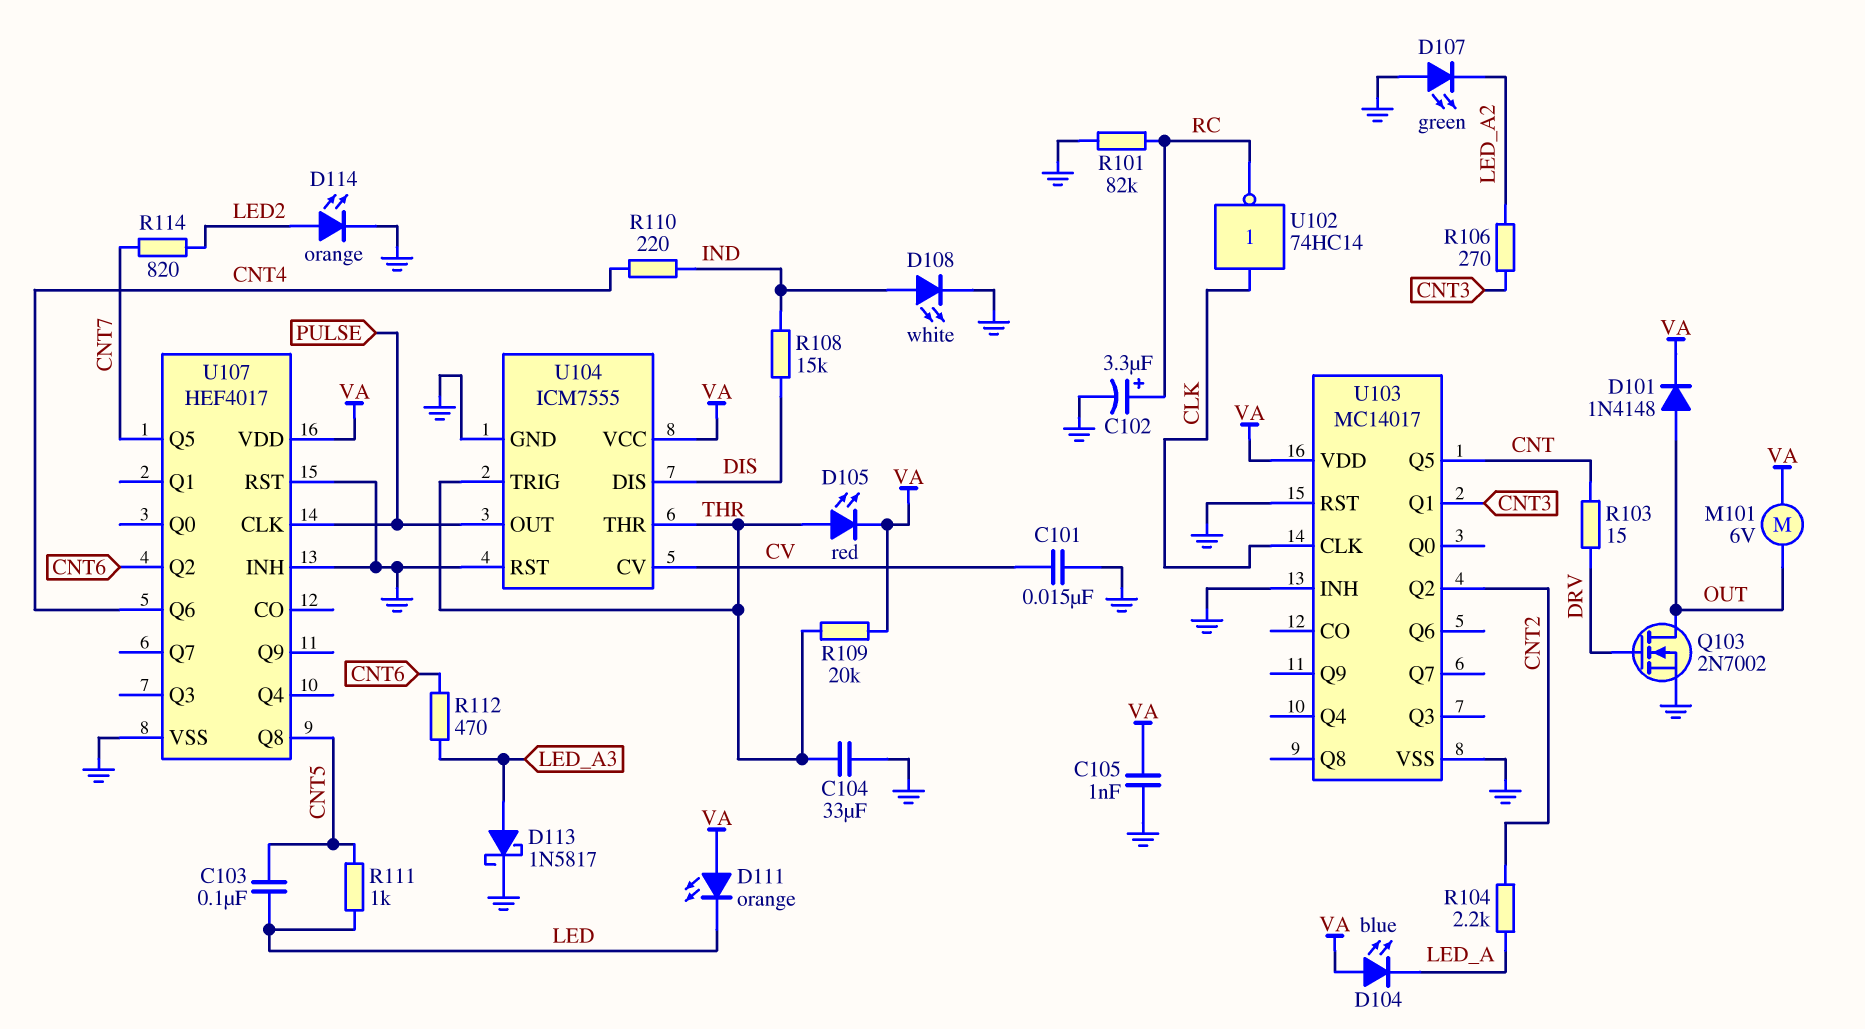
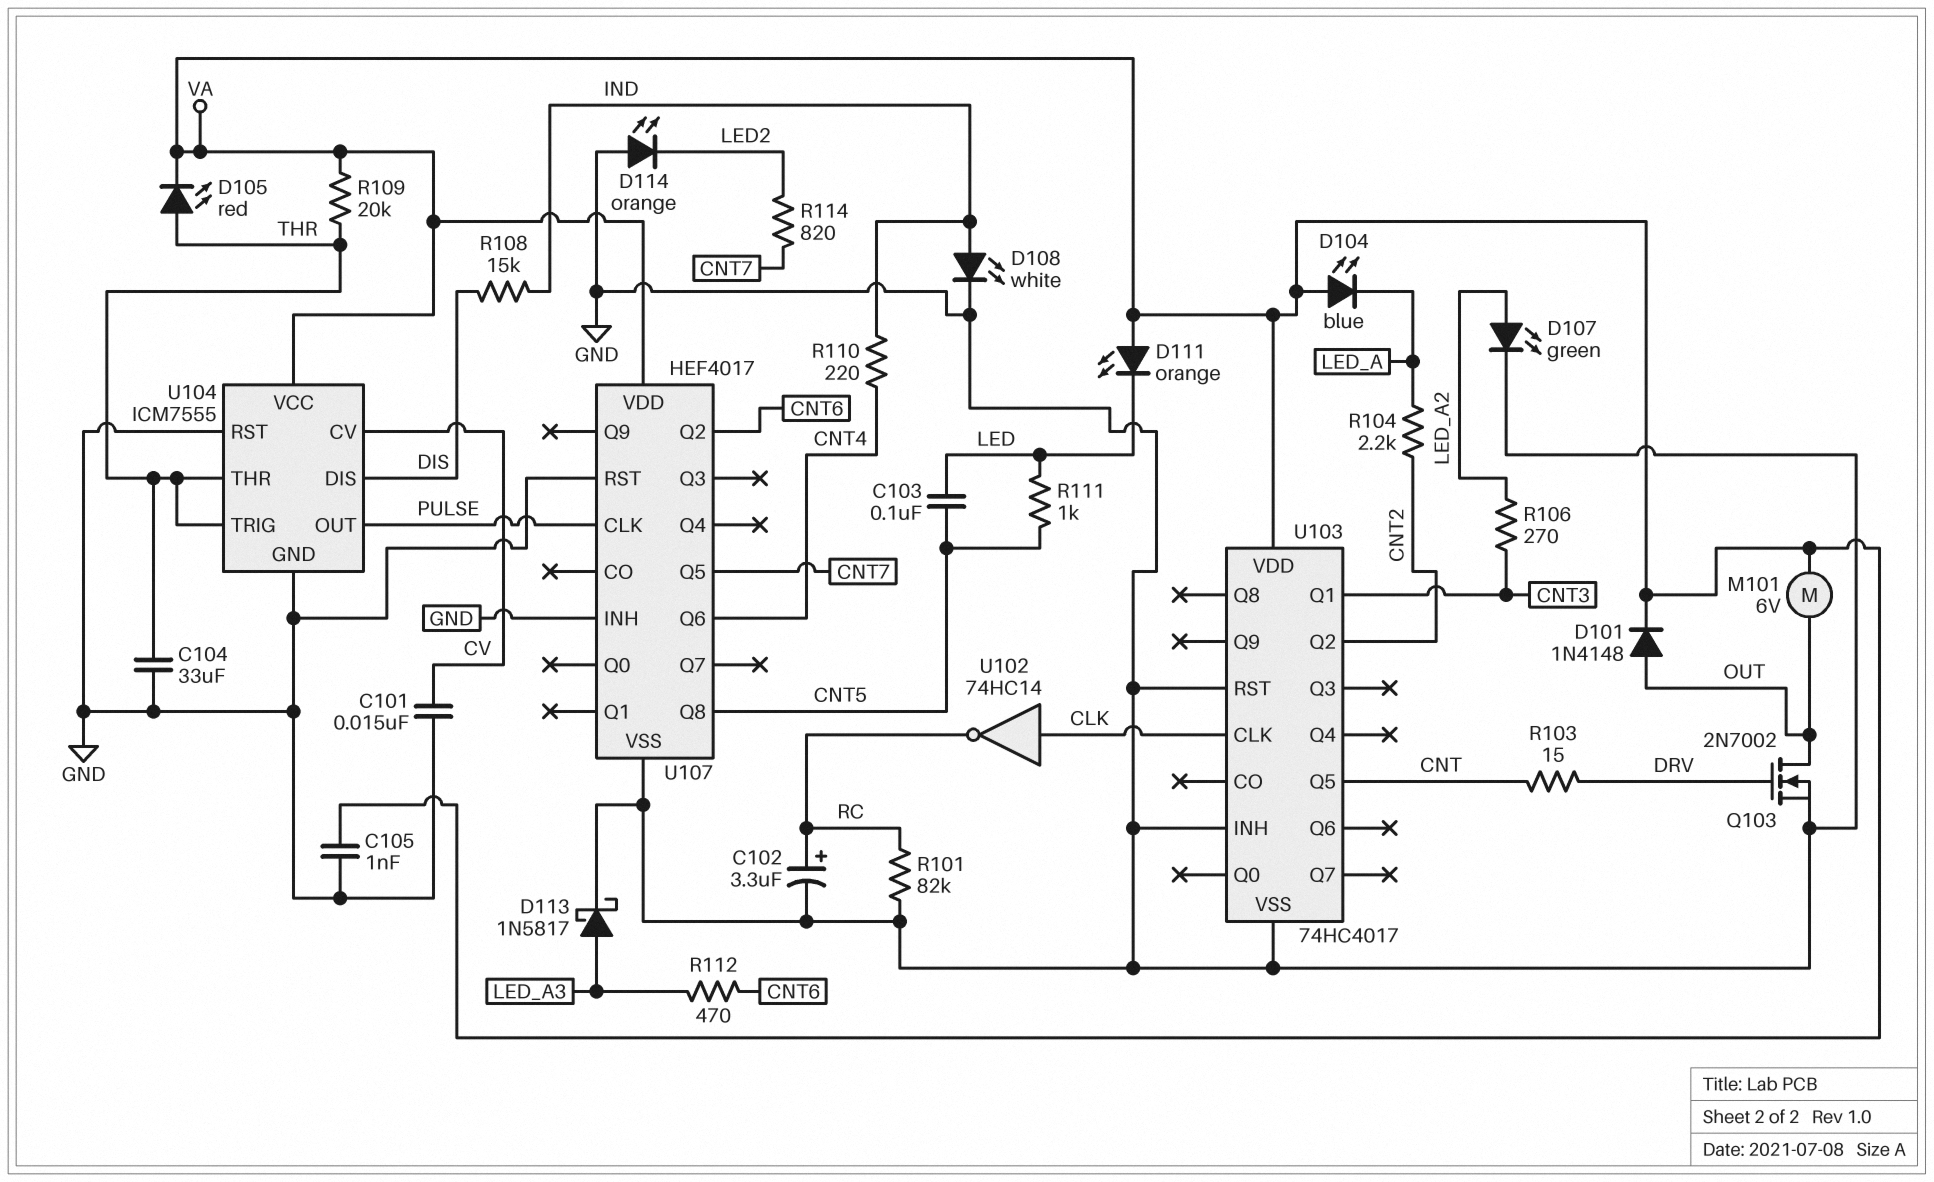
D107: LED green (A GND, K LED_A2) -> LED green (A LED_A2, K GND)
D114: LED orange (A LED2, K GND) -> LED orange (A GND, K LED2)
U103: MC14017 -> 74HC4017

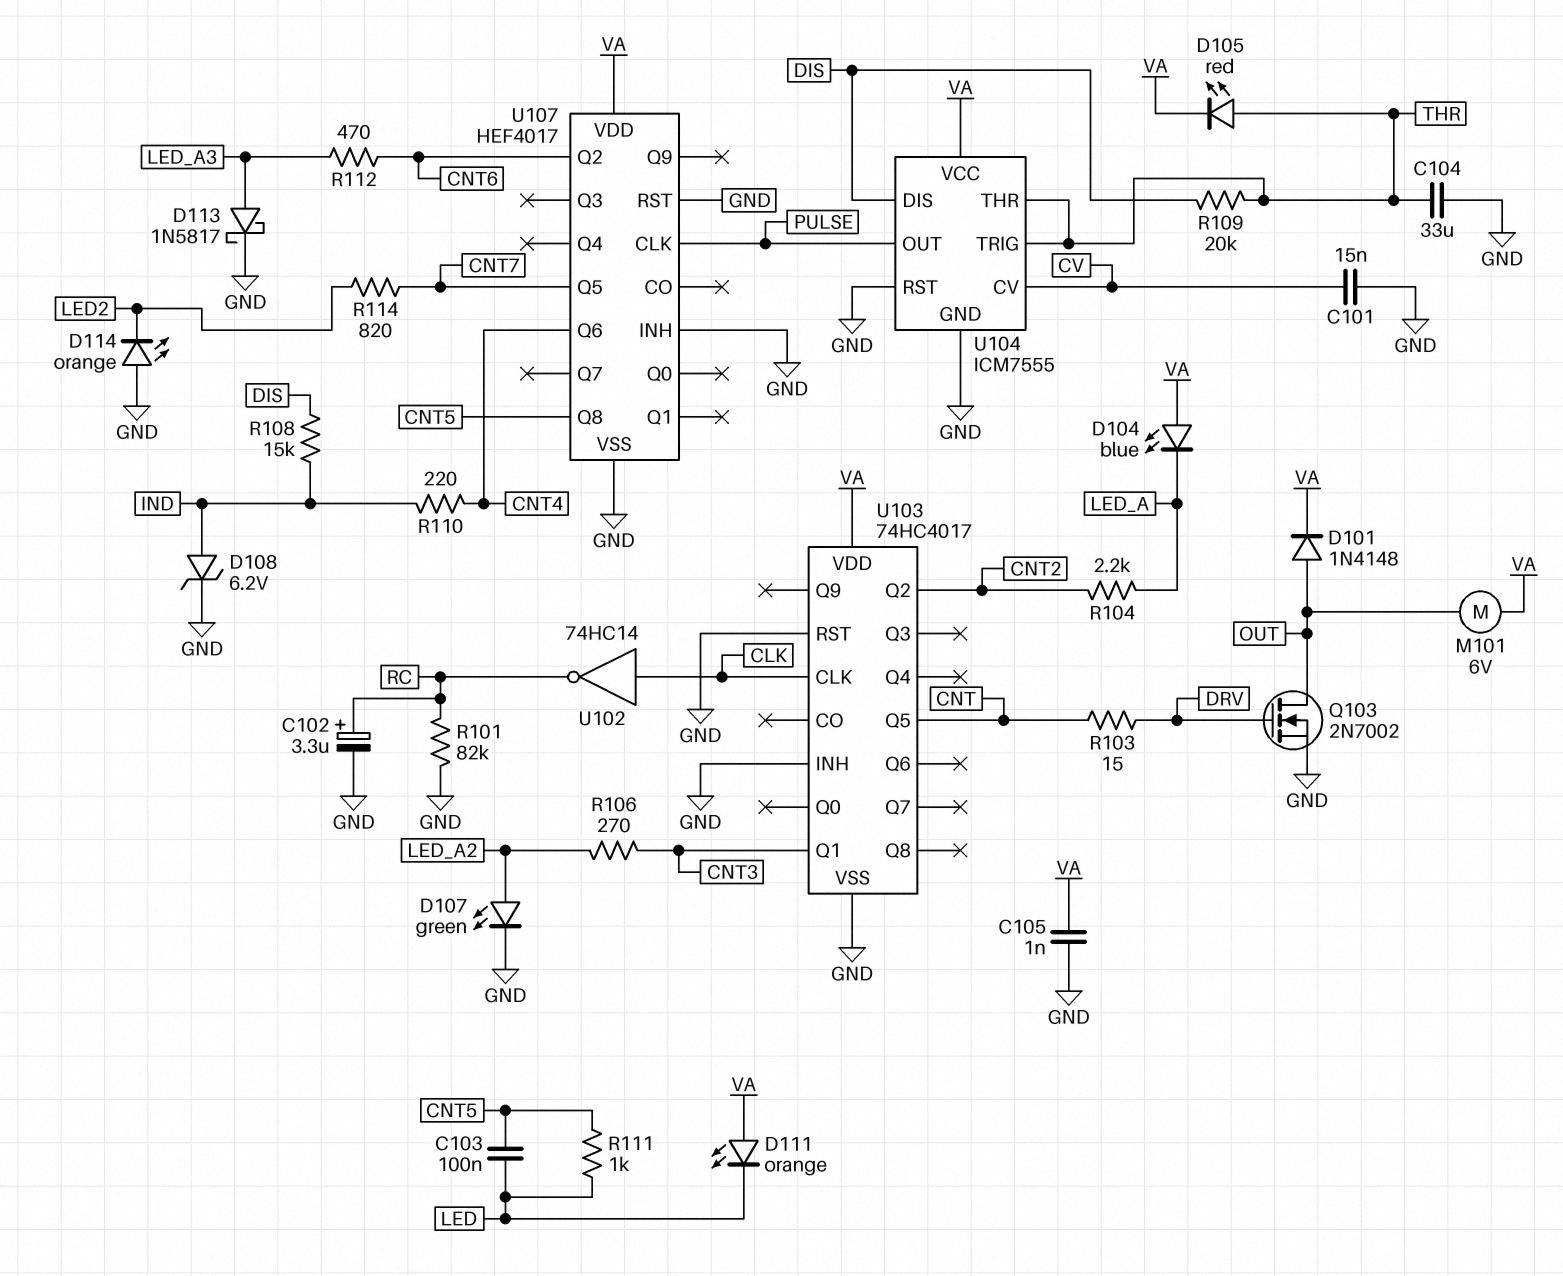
D108: LED white (A IND, K GND) -> zener 6.2V (A IND, K GND)
R109: 20k (THR, VA) -> 20k (DIS, THR)

